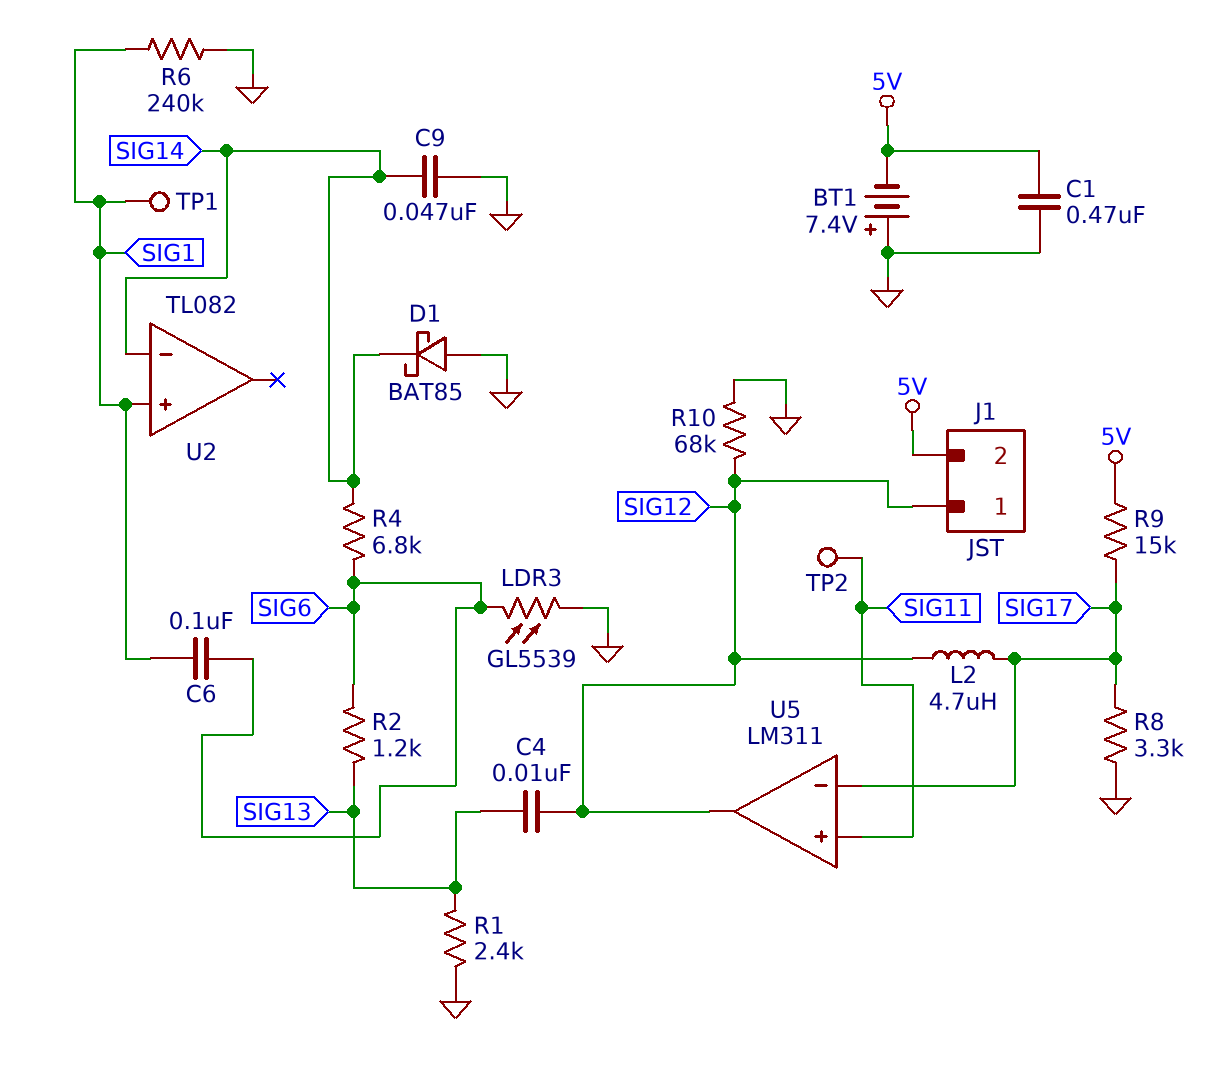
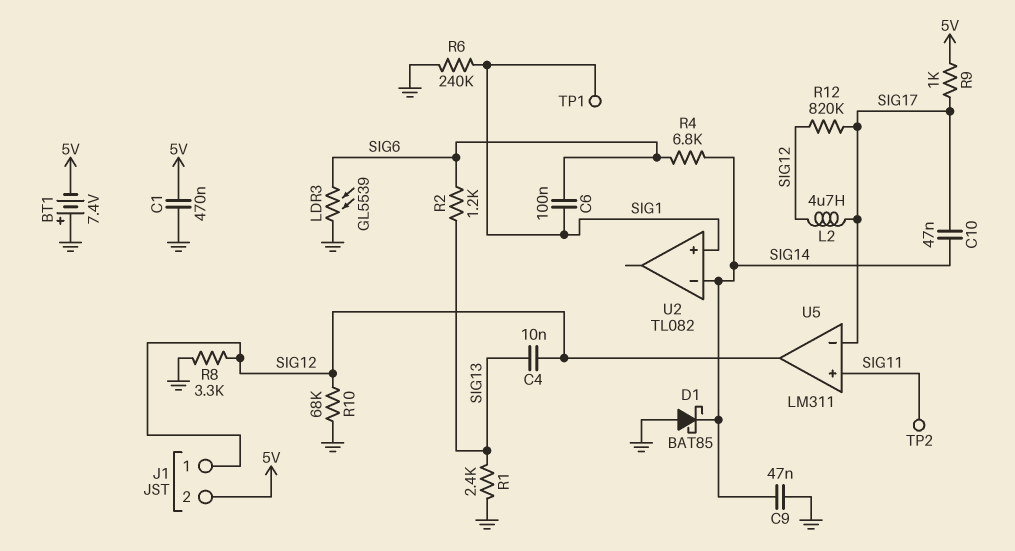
C10: none -> 47nF (SIG14, SIG17)
R8: 3.3k (GND, SIG17) -> 3.3k (GND, SIG12)
R9: 15k (5V, SIG17) -> 1k (5V, SIG17)
R12: none -> 820k (SIG12, SIG17)

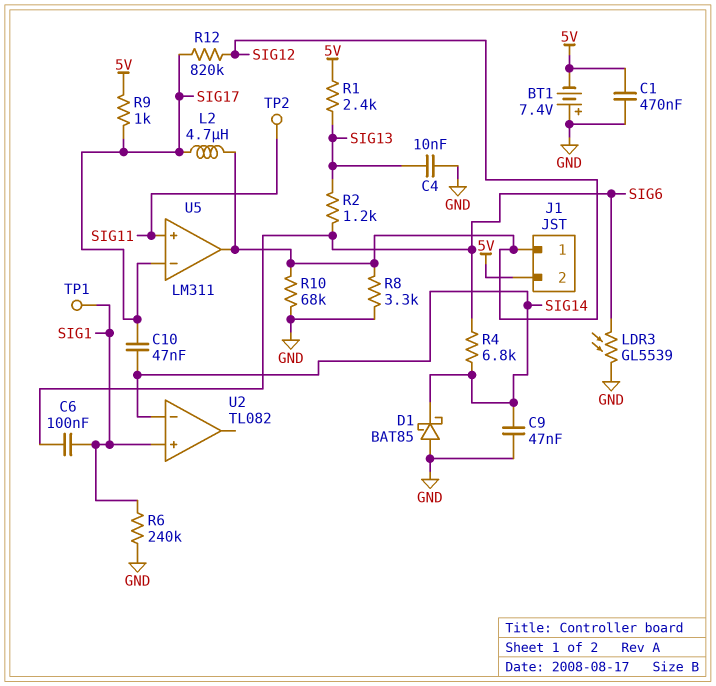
C4: 10nF (SIG12, SIG13) -> 10nF (GND, SIG13)
R1: 2.4k (GND, SIG13) -> 2.4k (5V, SIG13)

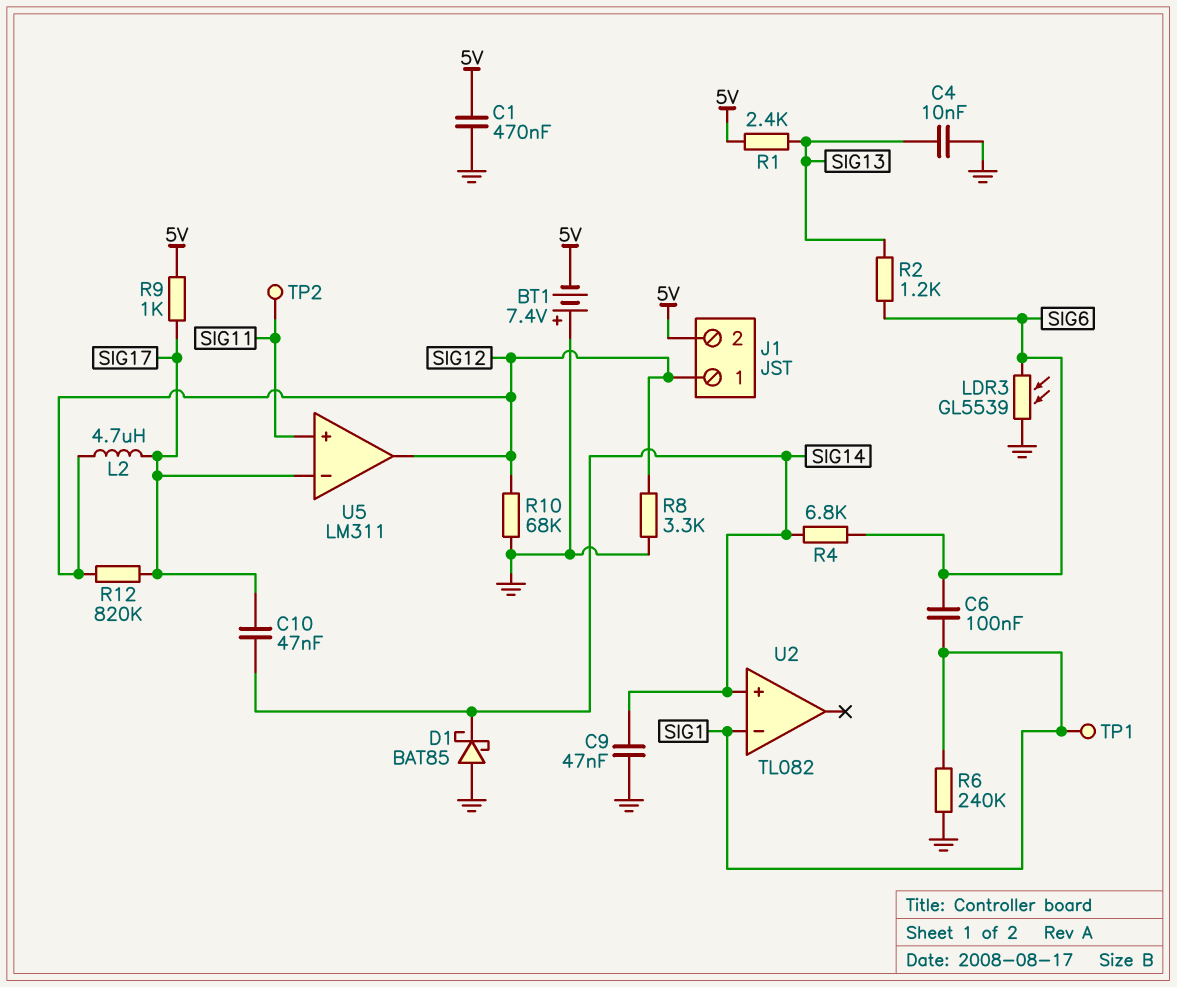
U2 pin in+: SIG1 -> SIG14
U2 pin in-: SIG14 -> SIG1

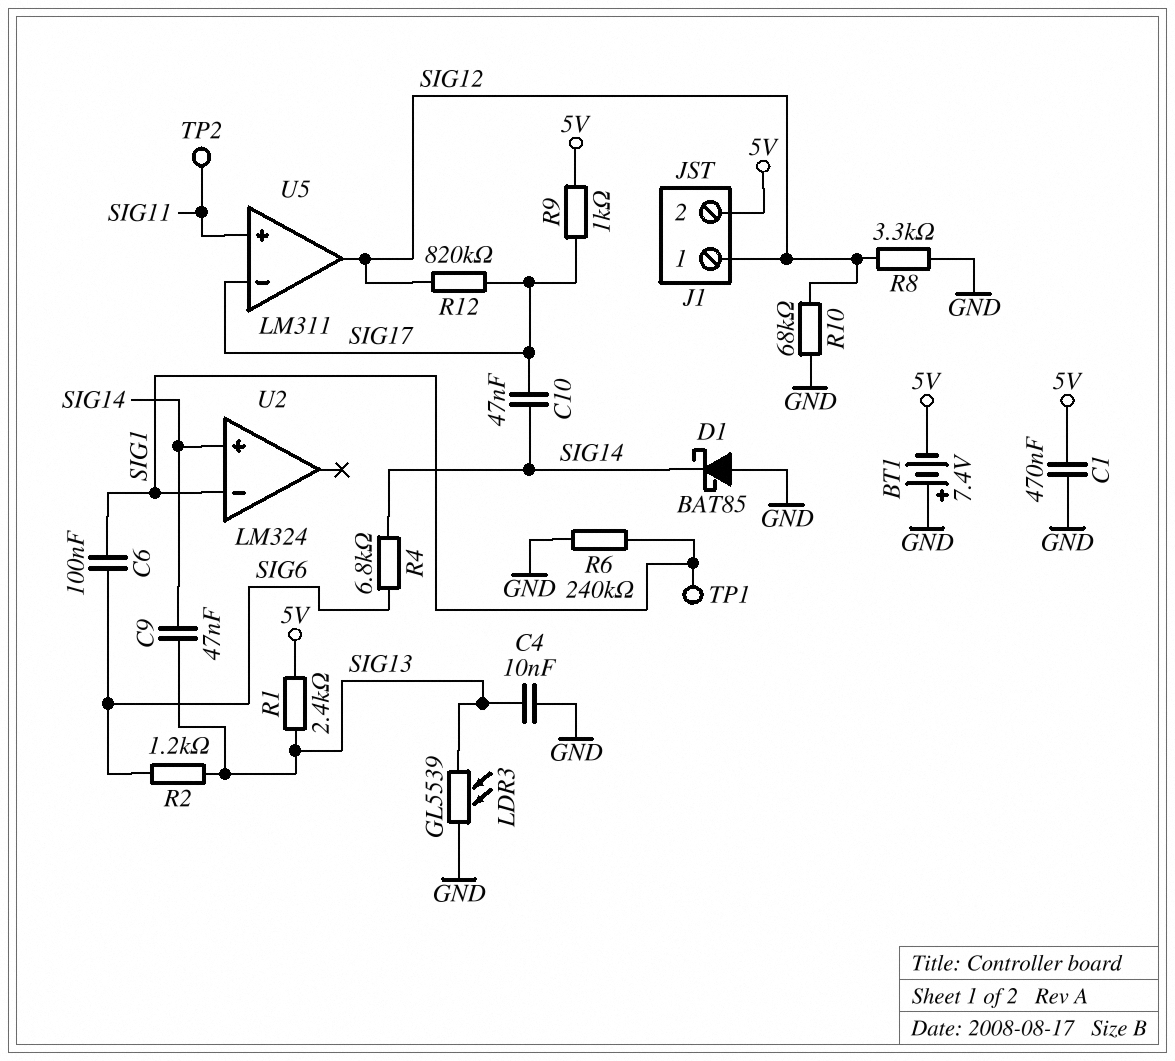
C9: 47nF (GND, SIG14) -> 47nF (SIG13, SIG14)
L2: 4.7uH (SIG12, SIG17) -> none
LDR3: GL5539 (GND, SIG6) -> GL5539 (GND, SIG13)
U2: TL082 -> LM324

